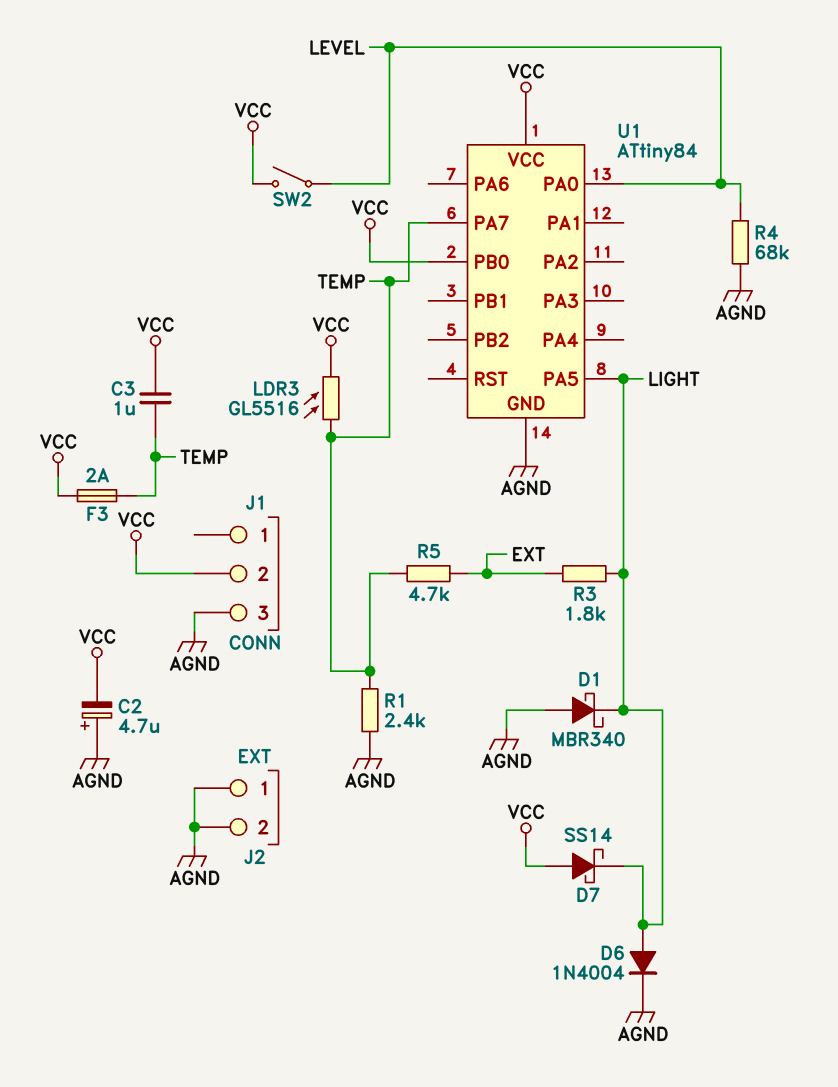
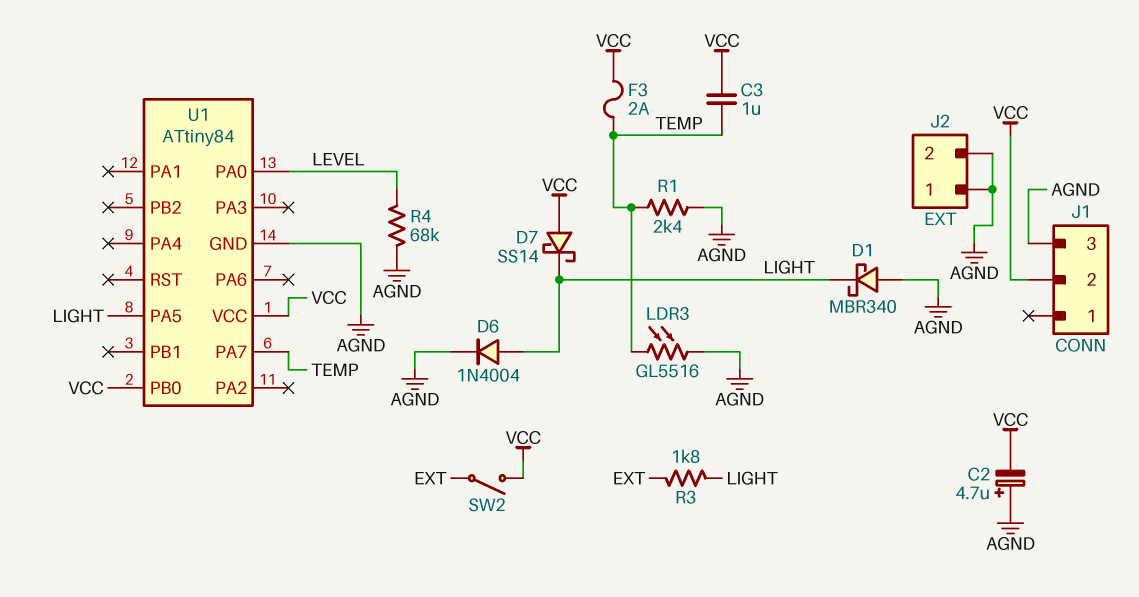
LDR3: GL5516 (TEMP, VCC) -> GL5516 (AGND, TEMP)
R5: 4.7k (EXT, TEMP) -> none
SW2: switch (LEVEL, VCC) -> switch (EXT, VCC)

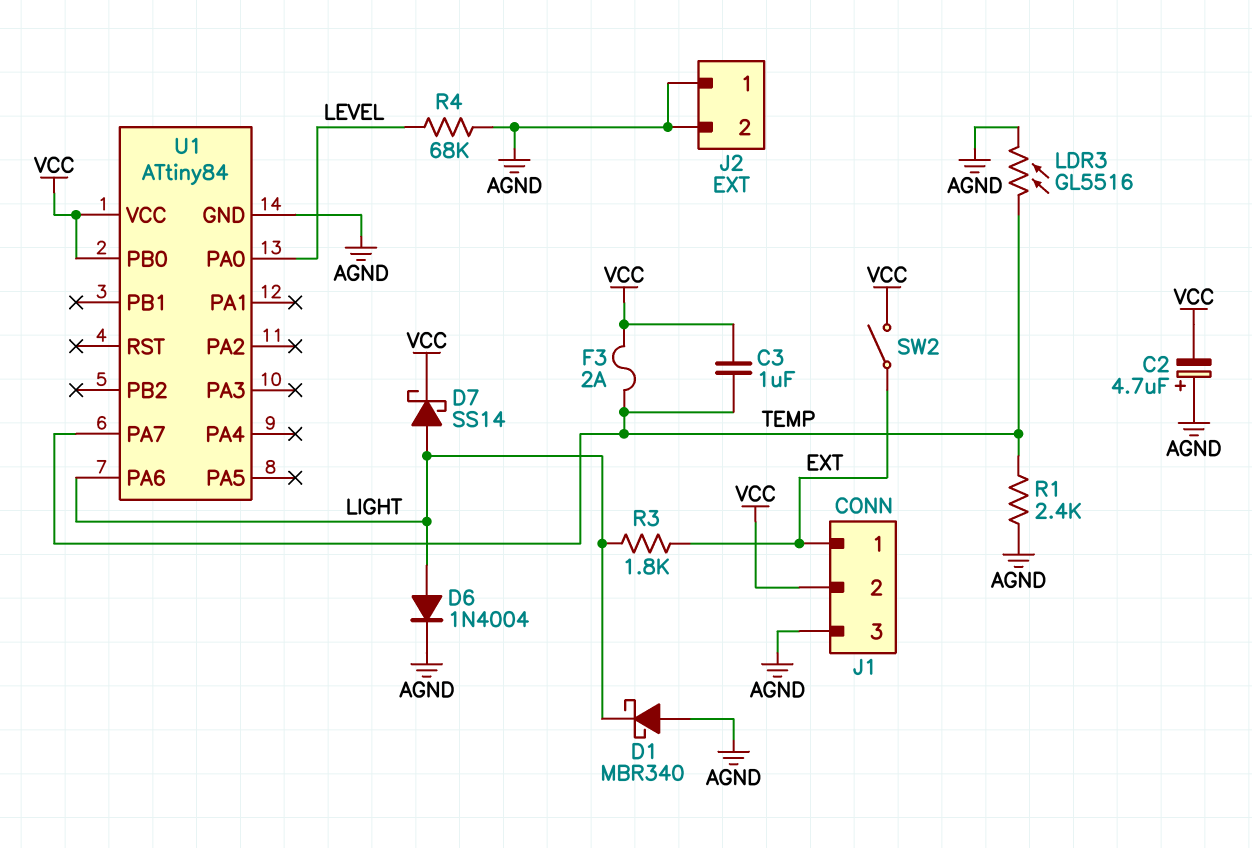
D7: schottky SS14 (A VCC, K LIGHT) -> schottky SS14 (A LIGHT, K VCC)
J1 pin 1: none -> EXT
U1 pin PA5: LIGHT -> none
U1 pin PA6: none -> LIGHT

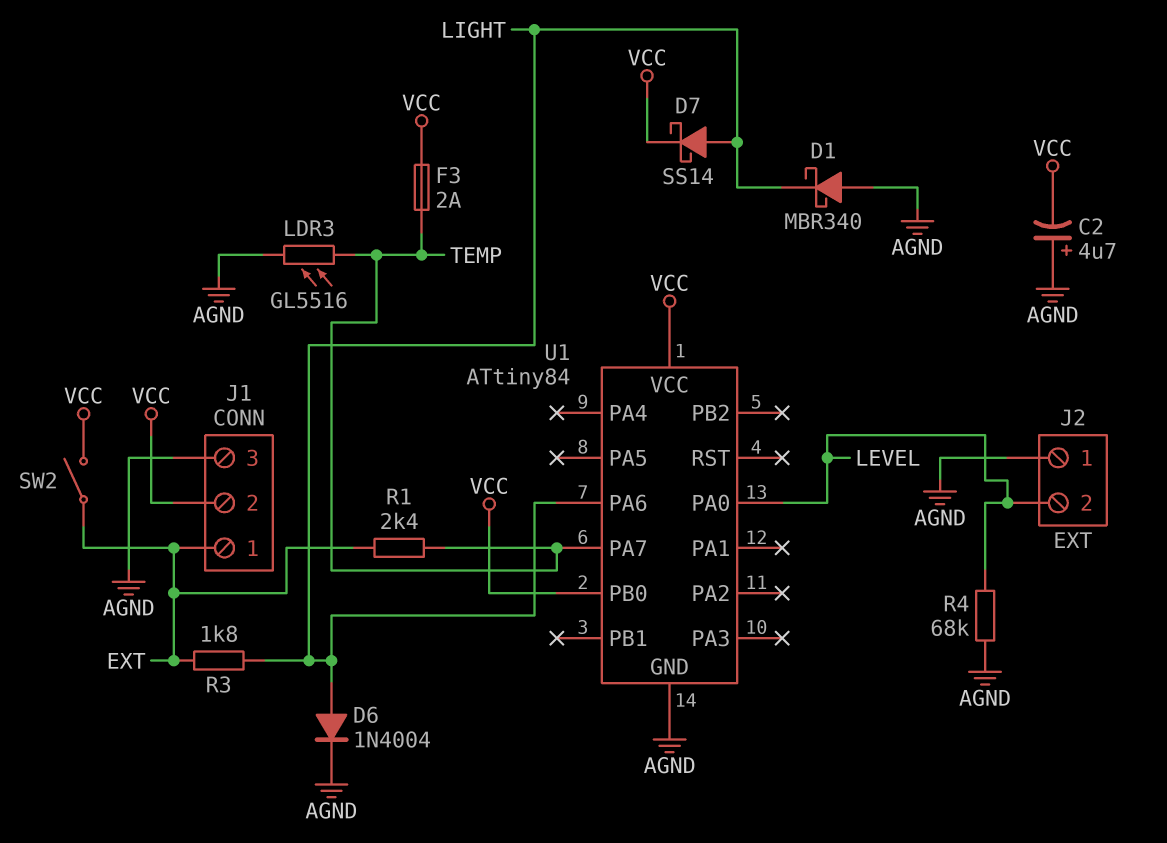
C3: 1uF (TEMP, VCC) -> none
J2 pin 2: AGND -> LEVEL
R1: 2.4k (AGND, TEMP) -> 2.4k (EXT, TEMP)

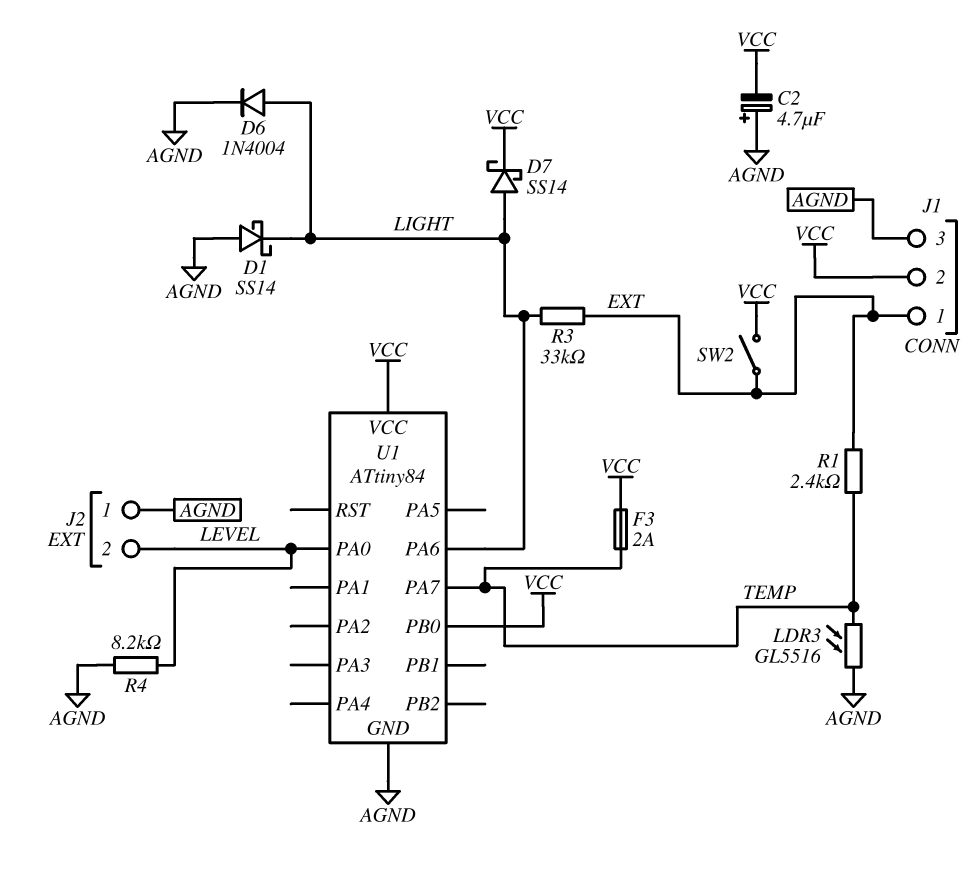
D1: schottky MBR340 (A AGND, K LIGHT) -> schottky SS14 (A AGND, K LIGHT)
R3: 1.8k (EXT, LIGHT) -> 33k (EXT, LIGHT)
R4: 68k (AGND, LEVEL) -> 8.2k (AGND, LEVEL)

